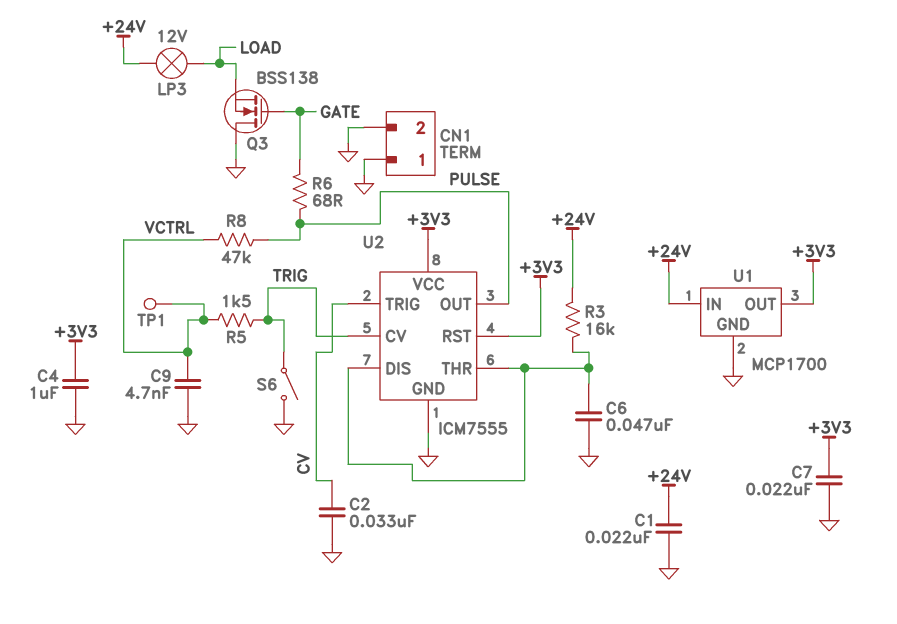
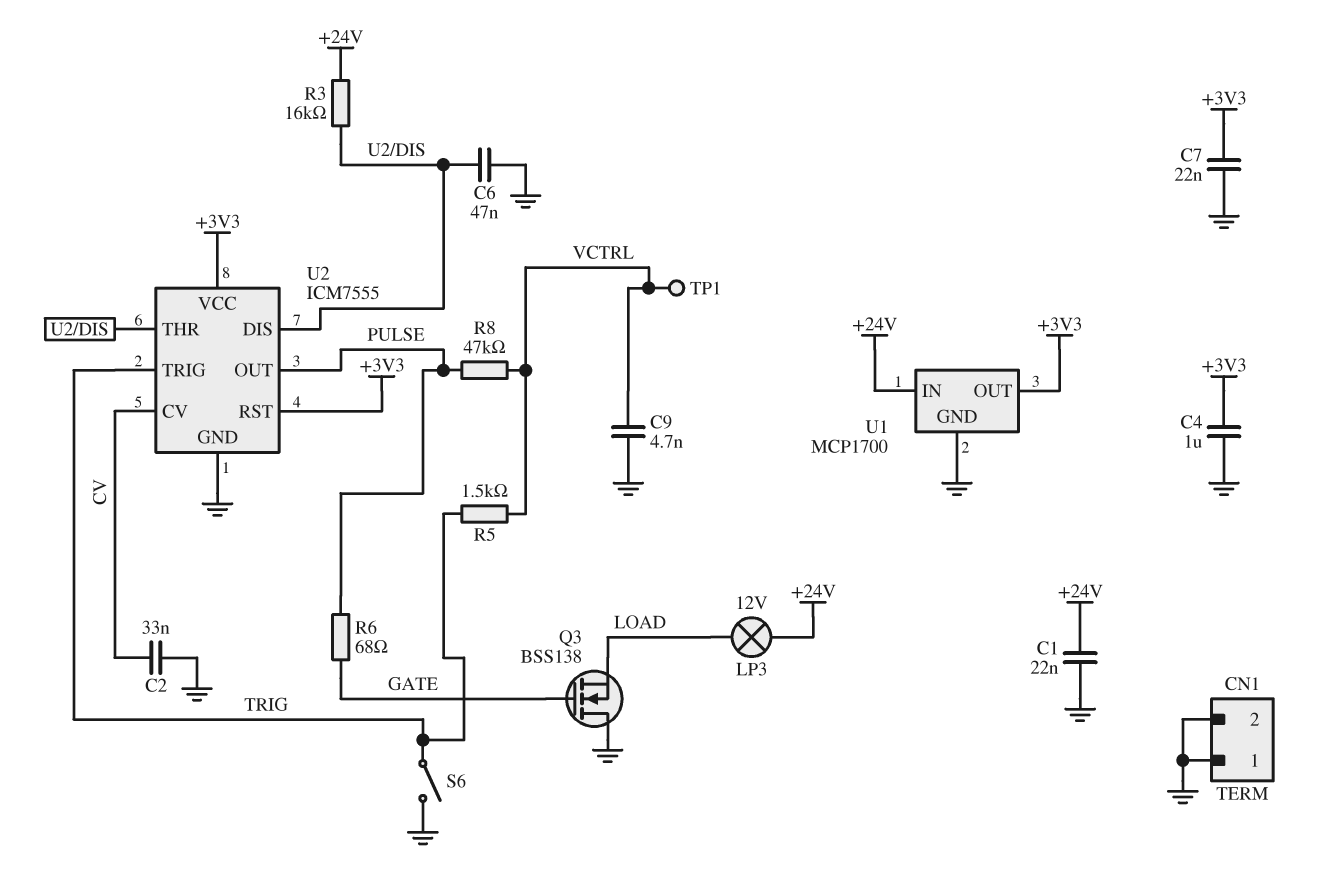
U2 pin CV: TRIG -> CV
U2 pin TRIG: CV -> TRIG

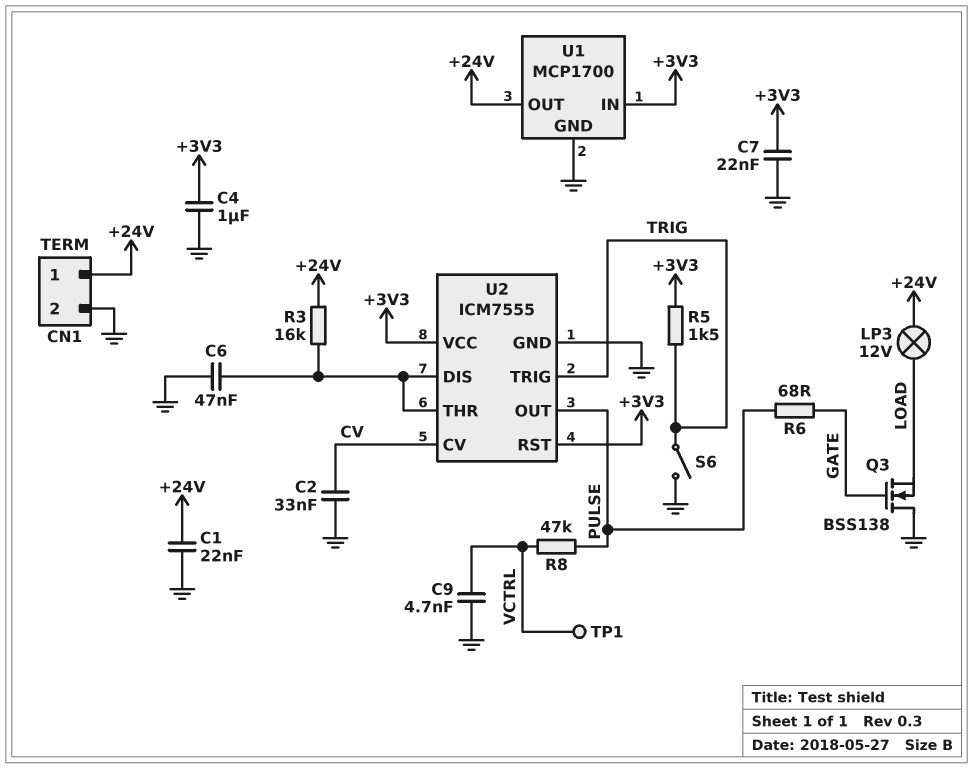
CN1 pin 1: GND -> +24V
R5: 1.5k (TRIG, VCTRL) -> 1.5k (+3V3, TRIG)
U1 pin IN: +24V -> +3V3
U1 pin OUT: +3V3 -> +24V

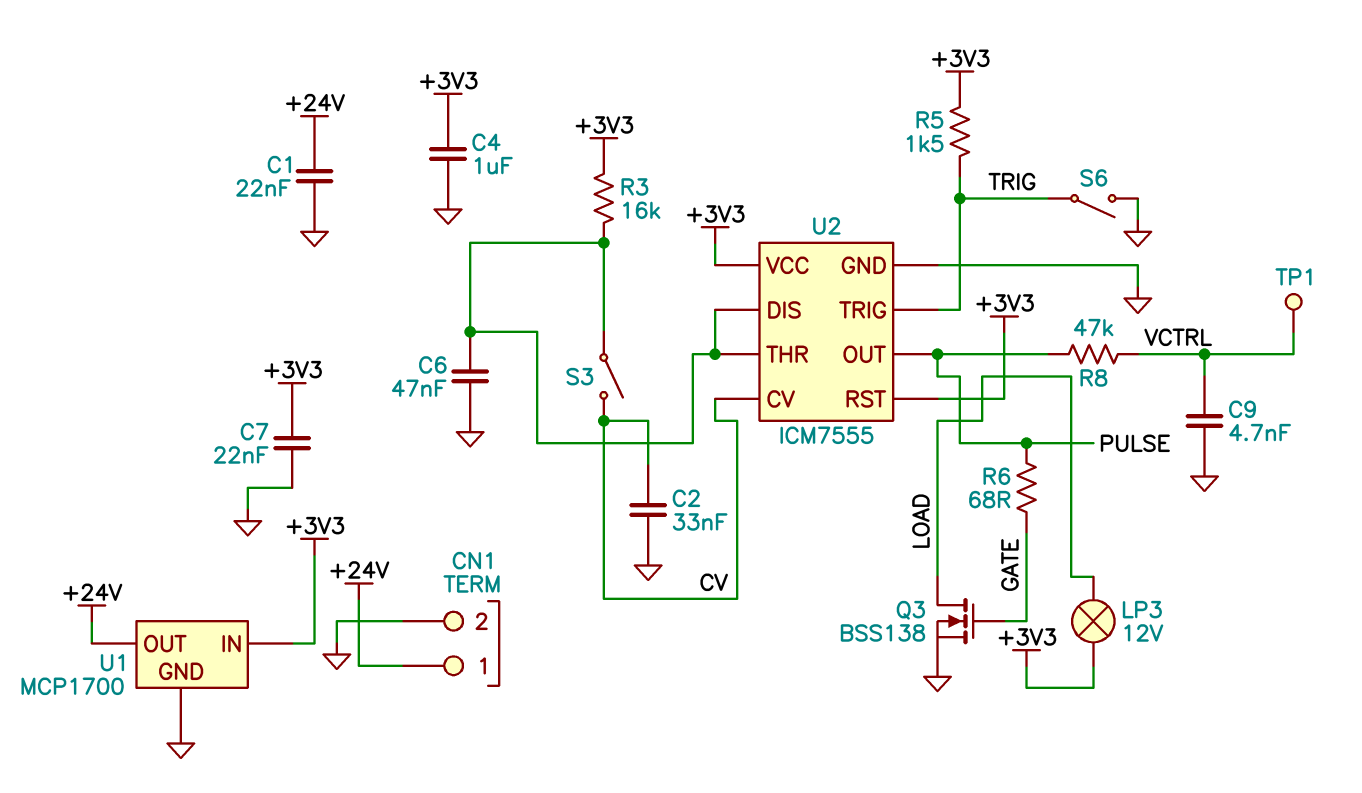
LP3: lamp 12V (+24V, LOAD) -> lamp 12V (+3V3, LOAD)
Q3: NMOS BSS138 (G GATE, D GND, S LOAD) -> NMOS BSS138 (G GATE, D LOAD, S GND)
R3: 16k (+24V, U2/DIS) -> 16k (+3V3, U2/DIS)
S3: none -> switch (CV, U2/DIS)

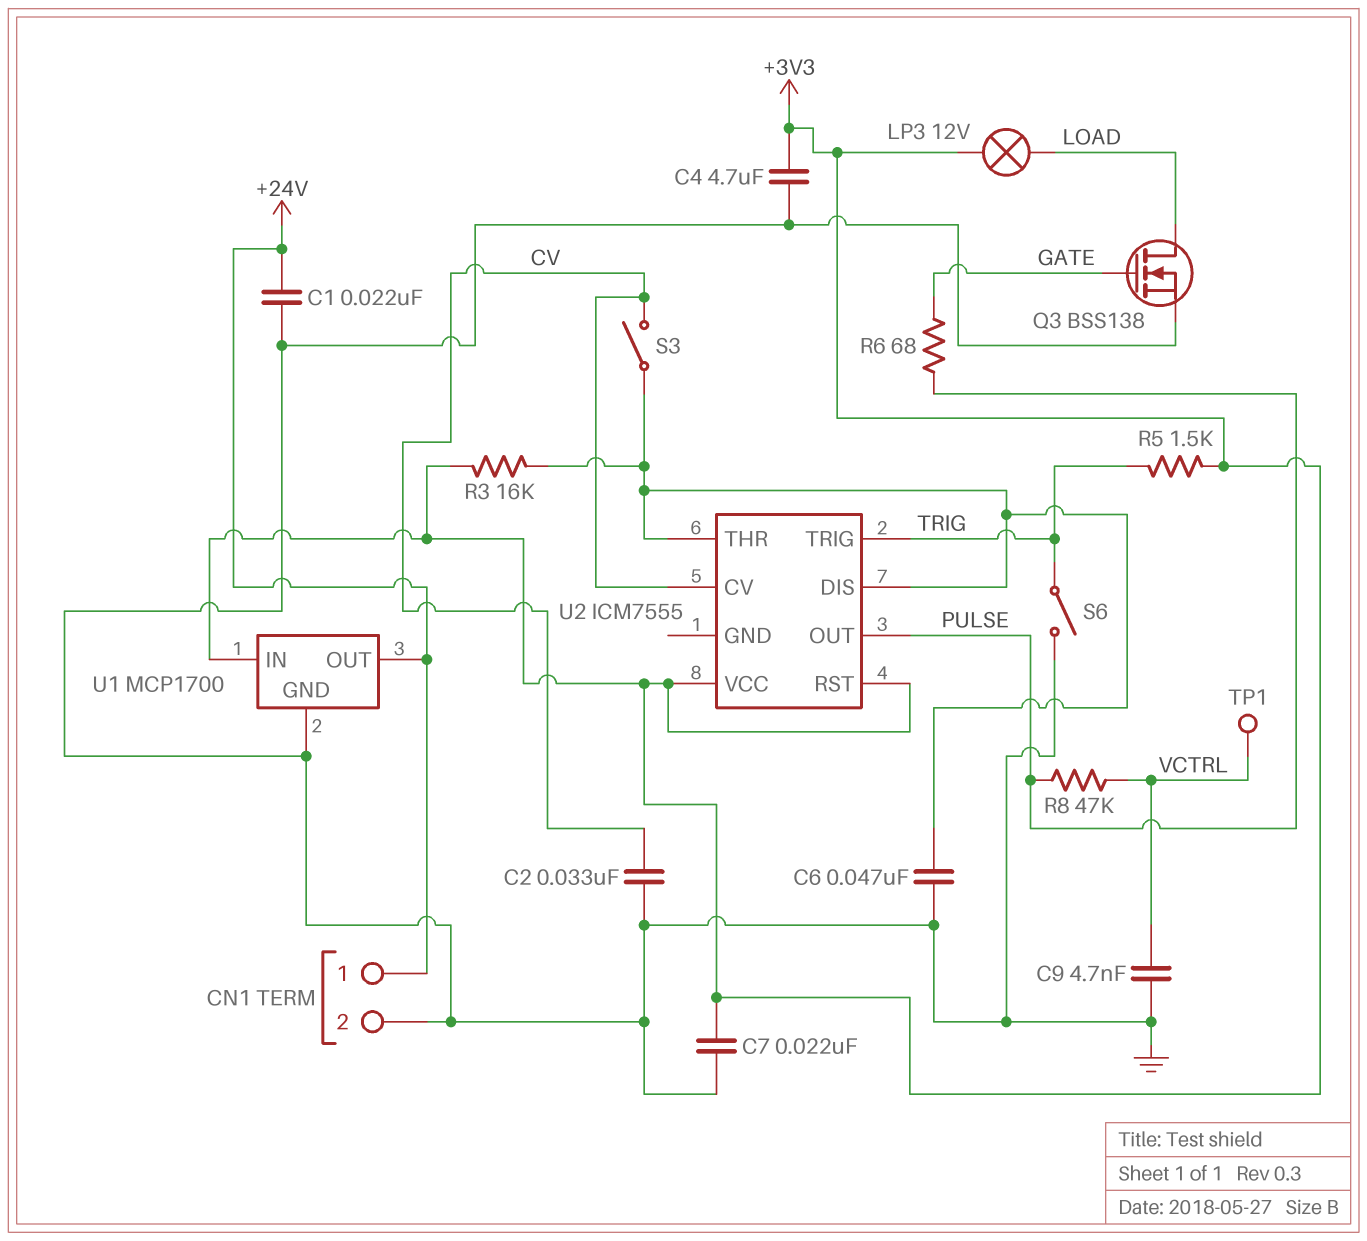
C4: 1uF (+3V3, GND) -> 4.7uF (+3V3, GND)
U2 pin GND: GND -> none

